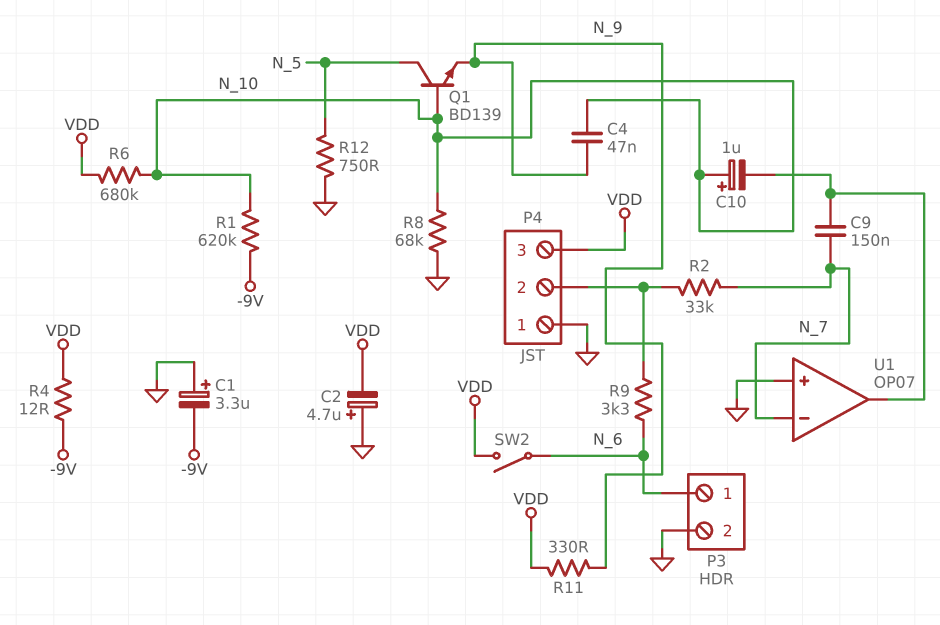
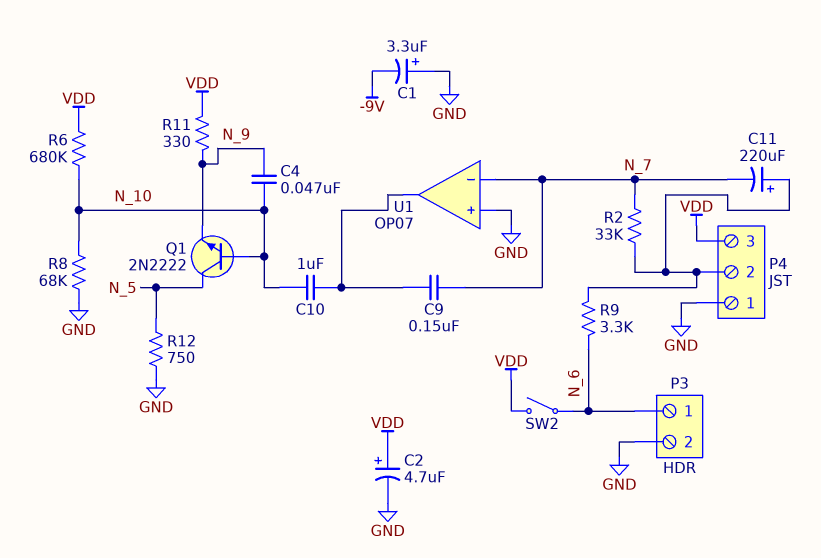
C2: 4.7uF (plus GND, minus VDD) -> 4.7uF (plus VDD, minus GND)
C10: 1uF (plus N_10, minus U1/out) -> 1uF (N_10, U1/out)
C11: none -> 220uF (plus P4/2, minus N_7)
Q1: NPN BD139 (B N_10, C N_5, E N_9) -> NPN 2N2222 (B N_10, C N_5, E N_9)
R1: 620k (-9V, N_10) -> none
R4: 12 (-9V, VDD) -> none

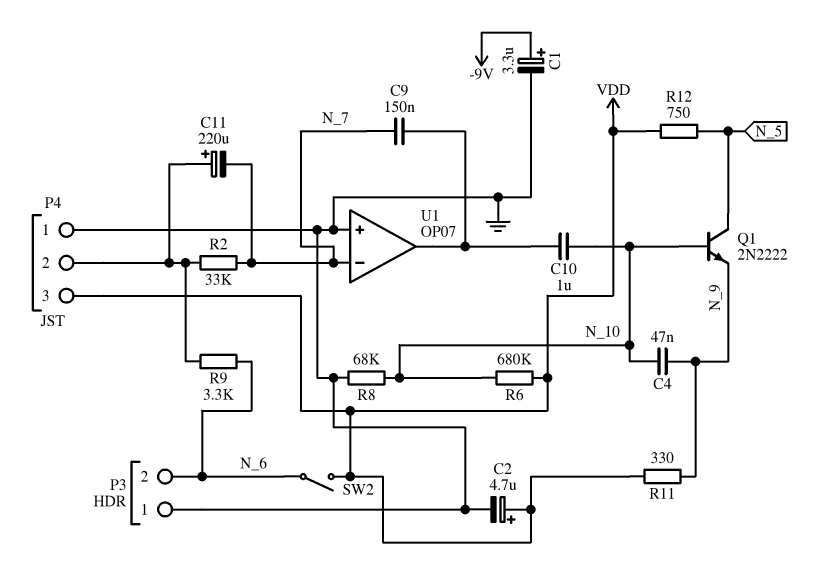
C1: 3.3uF (plus GND, minus -9V) -> 3.3uF (plus -9V, minus GND)
P3 pin 1: N_6 -> GND
P3 pin 2: GND -> N_6
R12: 750 (GND, N_5) -> 750 (N_5, VDD)

